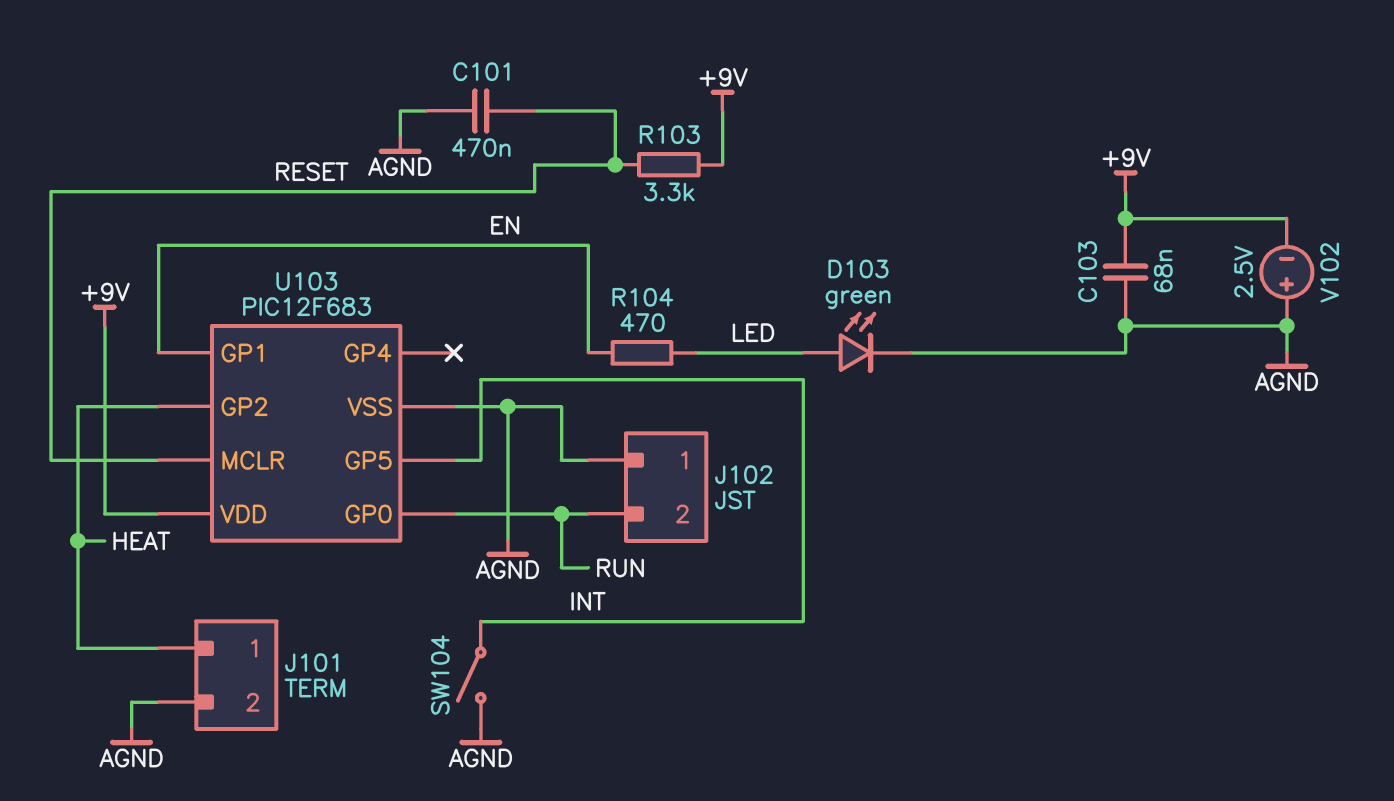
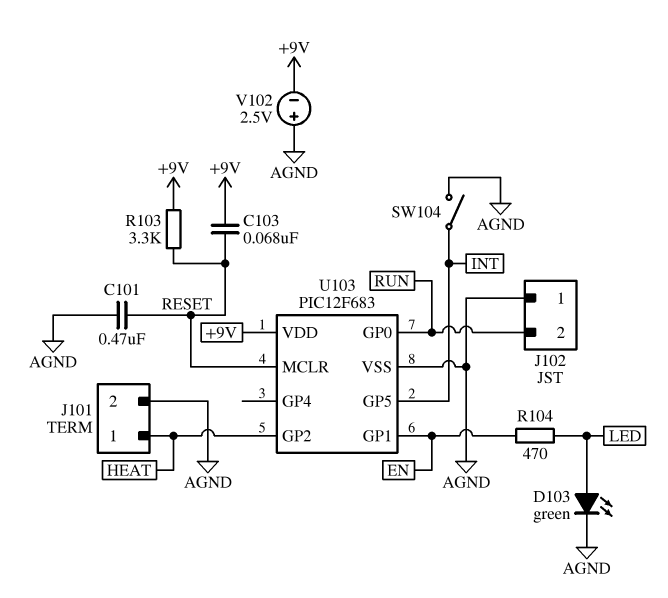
C103: 68nF (+9V, AGND) -> 68nF (+9V, RESET)

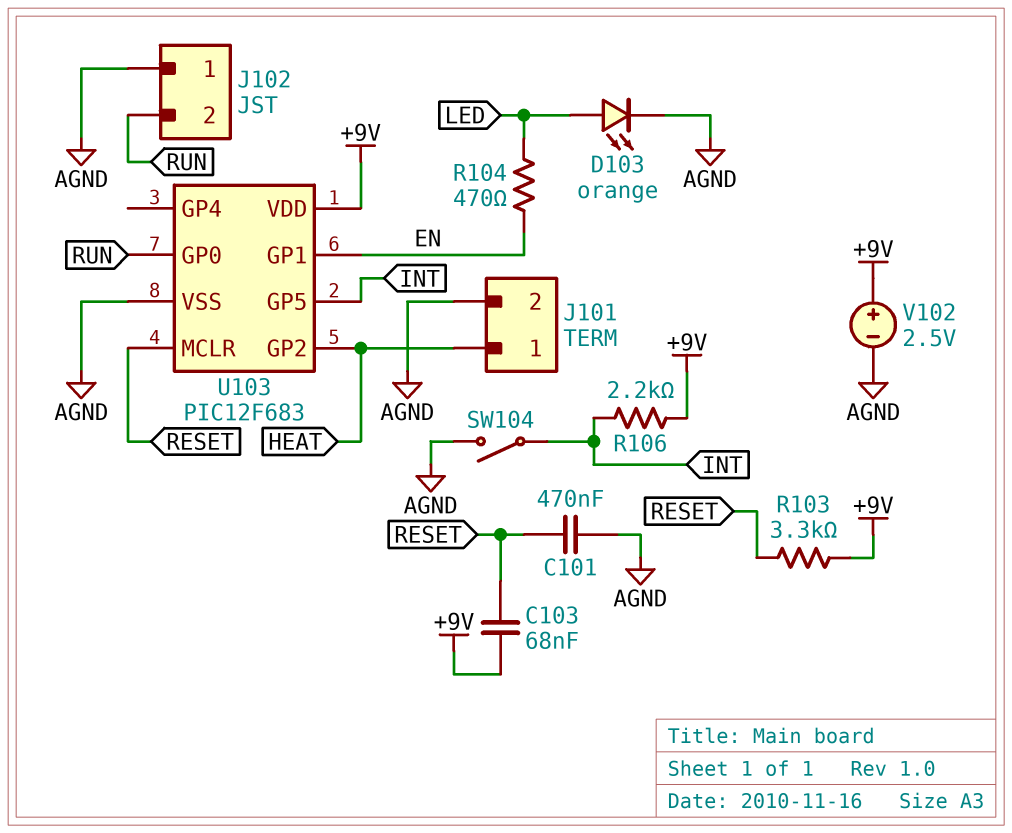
D103: LED green (A LED, K AGND) -> LED orange (A LED, K AGND)
R106: none -> 2.2k (+9V, INT)
V102: 2.5V (plus AGND, minus +9V) -> 2.5V (plus +9V, minus AGND)

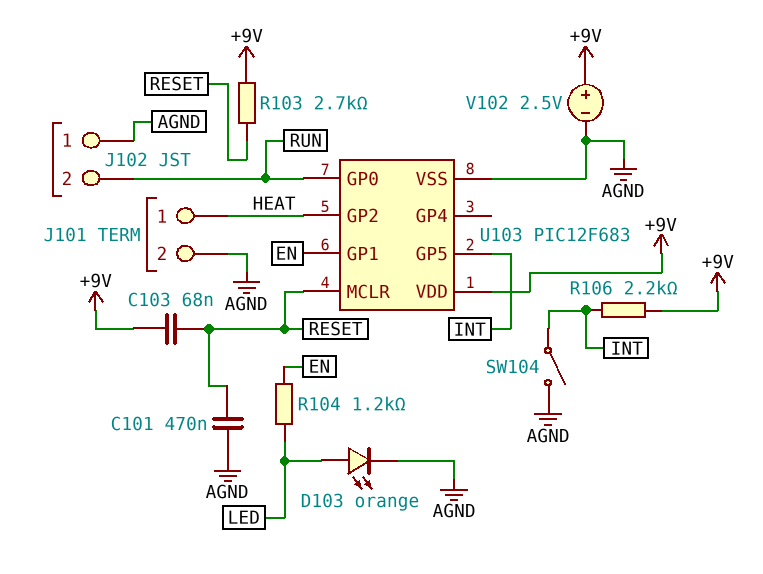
R103: 3.3k (+9V, RESET) -> 2.7k (+9V, RESET)
R104: 470 (EN, LED) -> 1.2k (EN, LED)

